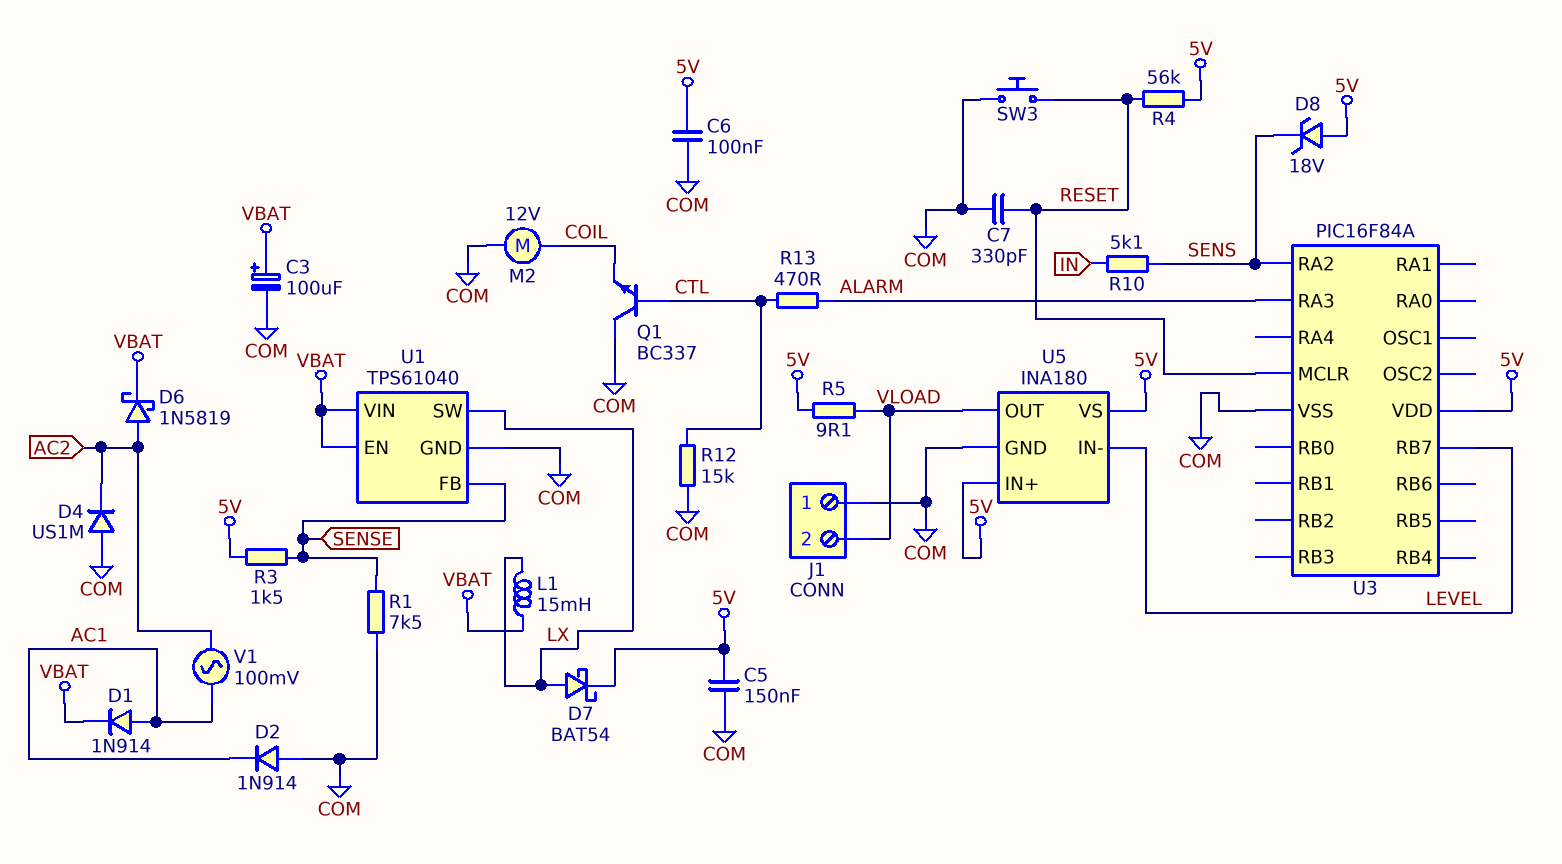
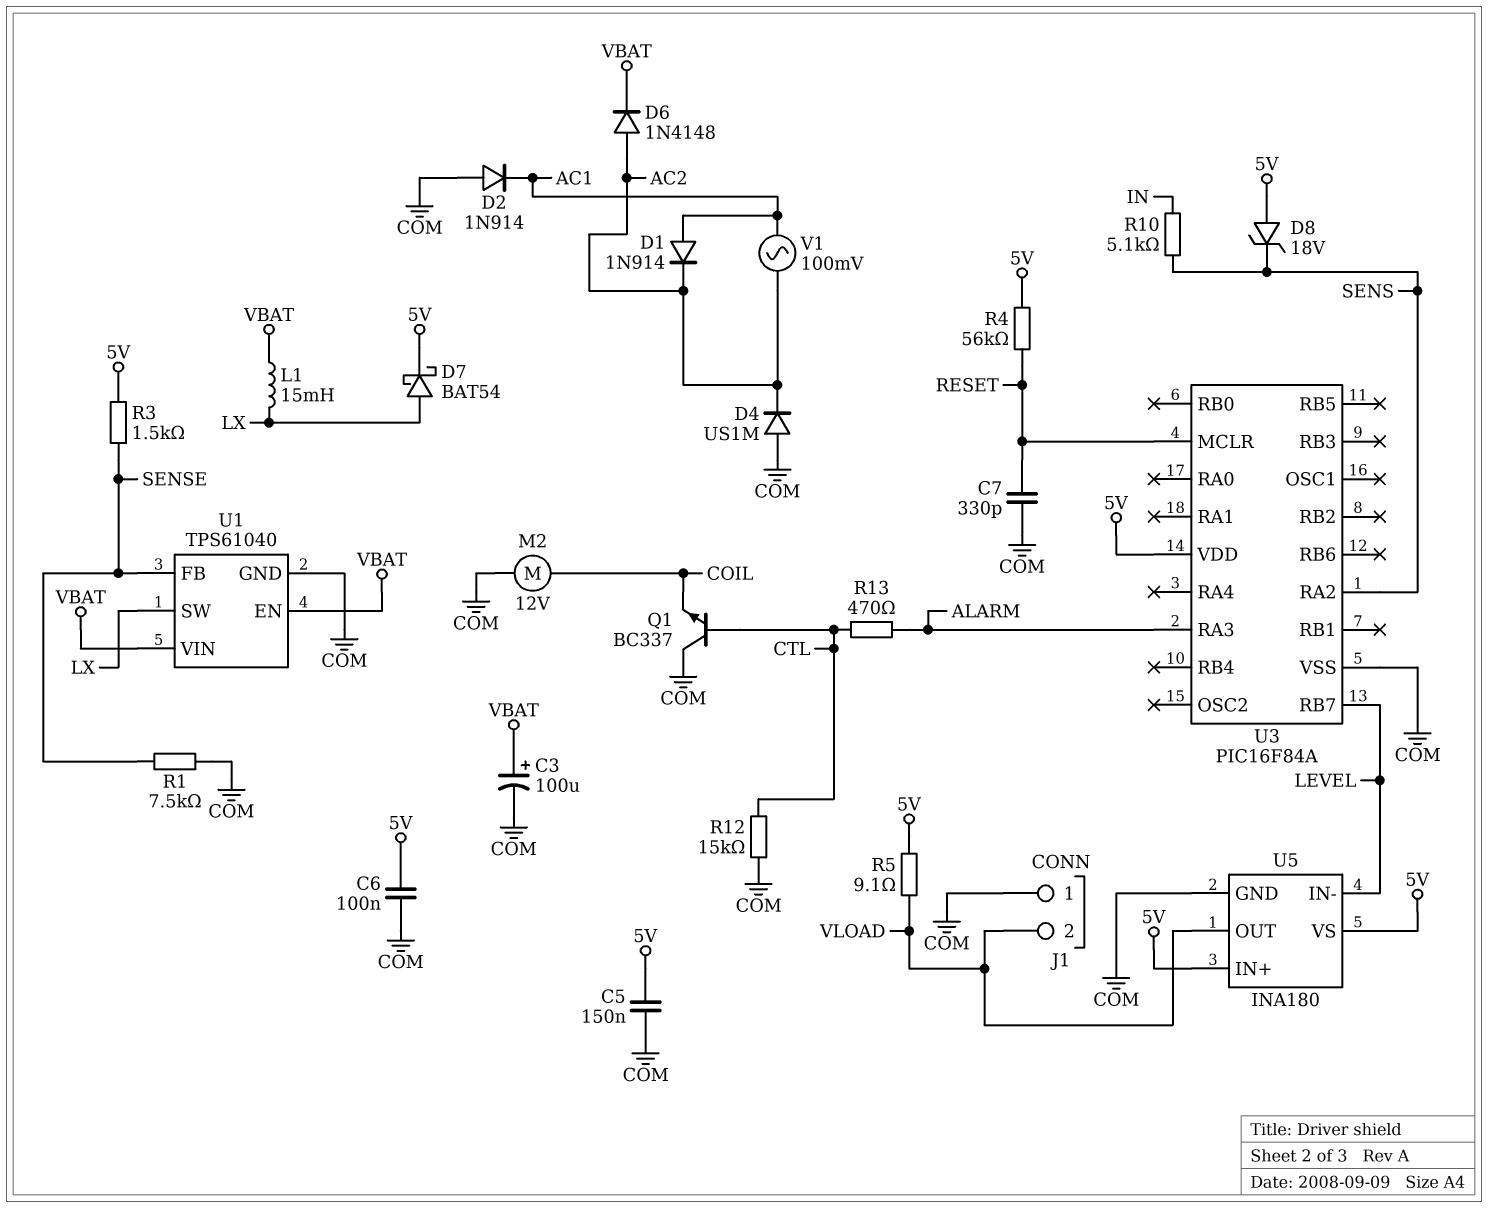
D1: diode 1N914 (A AC1, K VBAT) -> diode 1N914 (A AC1, K AC2)
D6: schottky 1N5819 (A AC2, K VBAT) -> diode 1N4148 (A AC2, K VBAT)
SW3: button (COM, RESET) -> none

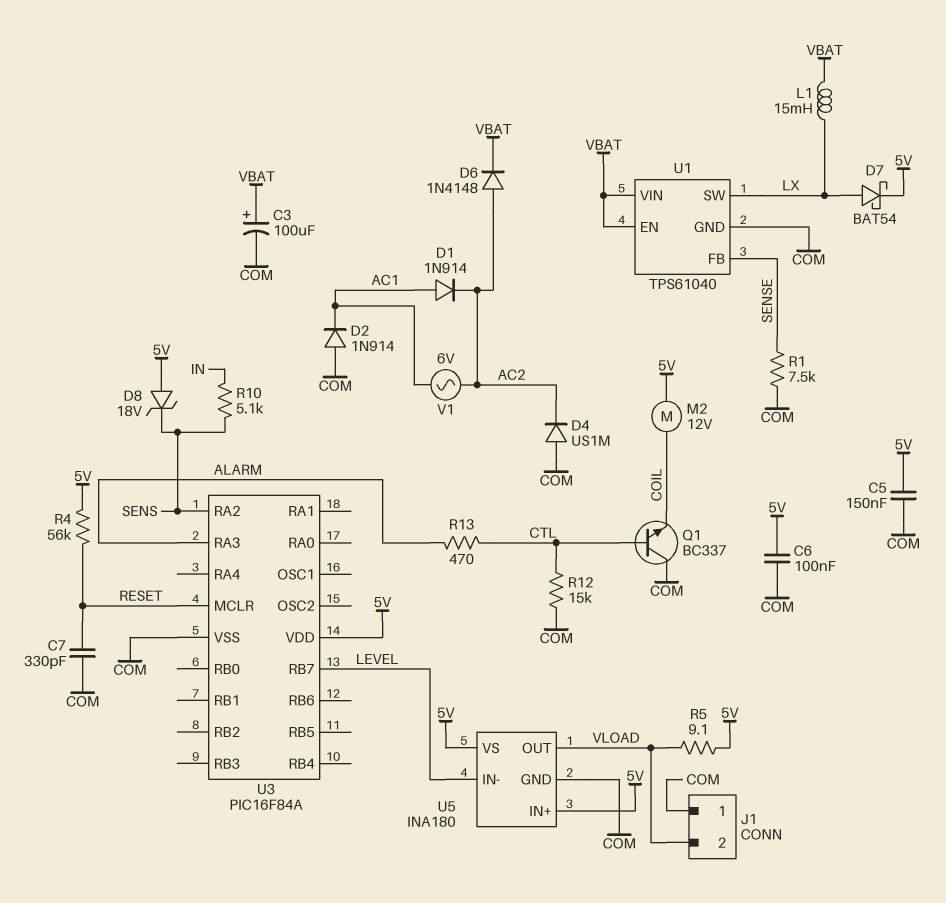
M2: motor 12V (COIL, COM) -> motor 12V (5V, COIL)
R3: 1.5k (5V, SENSE) -> none
V1: AC 100mV (AC1, AC2) -> AC 6V (AC1, AC2)

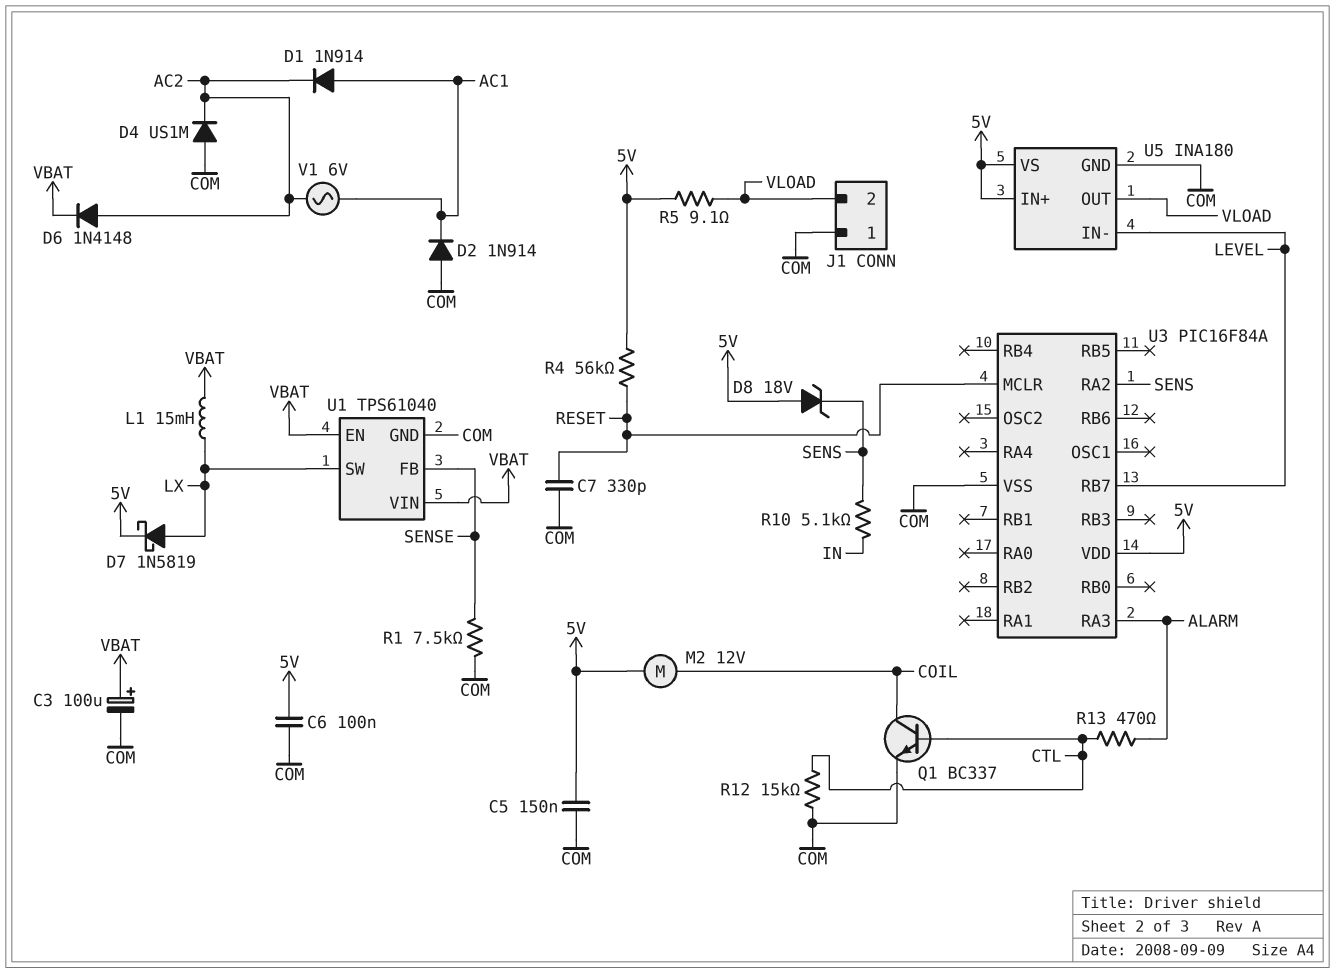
D7: schottky BAT54 (A LX, K 5V) -> schottky 1N5819 (A LX, K 5V)
Q1: NPN BC337 (B CTL, C COM, E COIL) -> NPN BC337 (B CTL, C COIL, E COM)

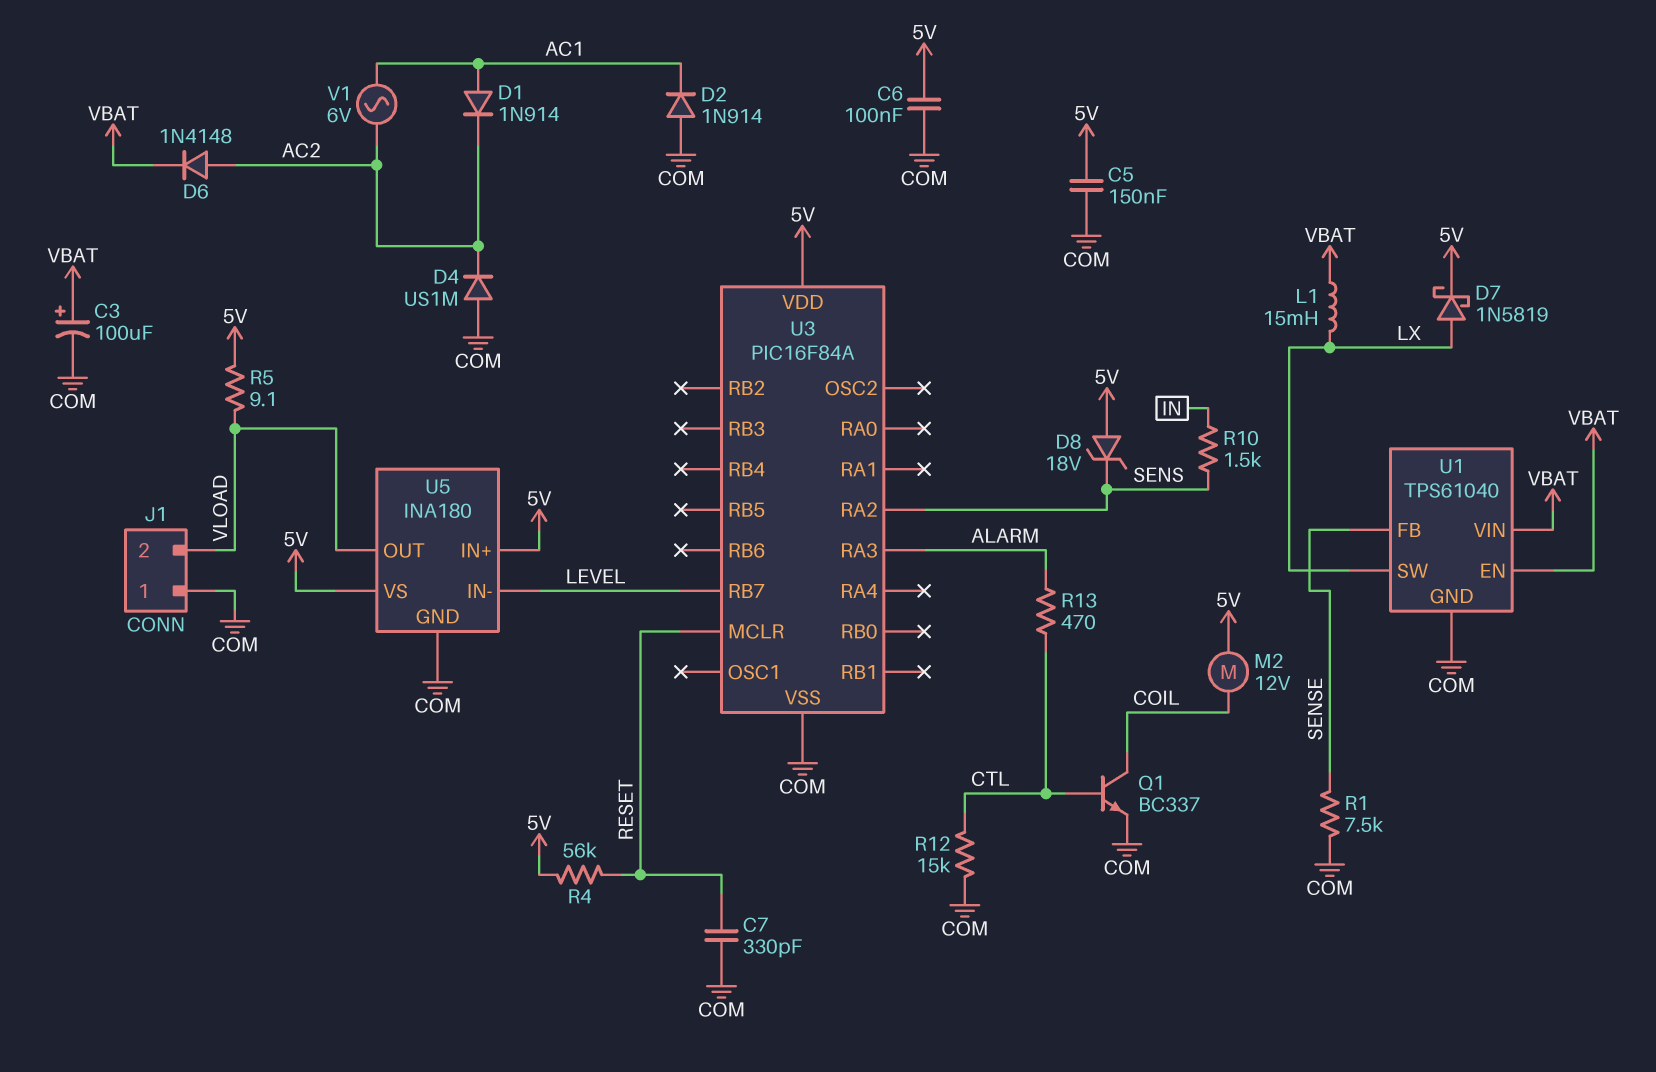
R10: 5.1k (IN, SENS) -> 1.5k (IN, SENS)

